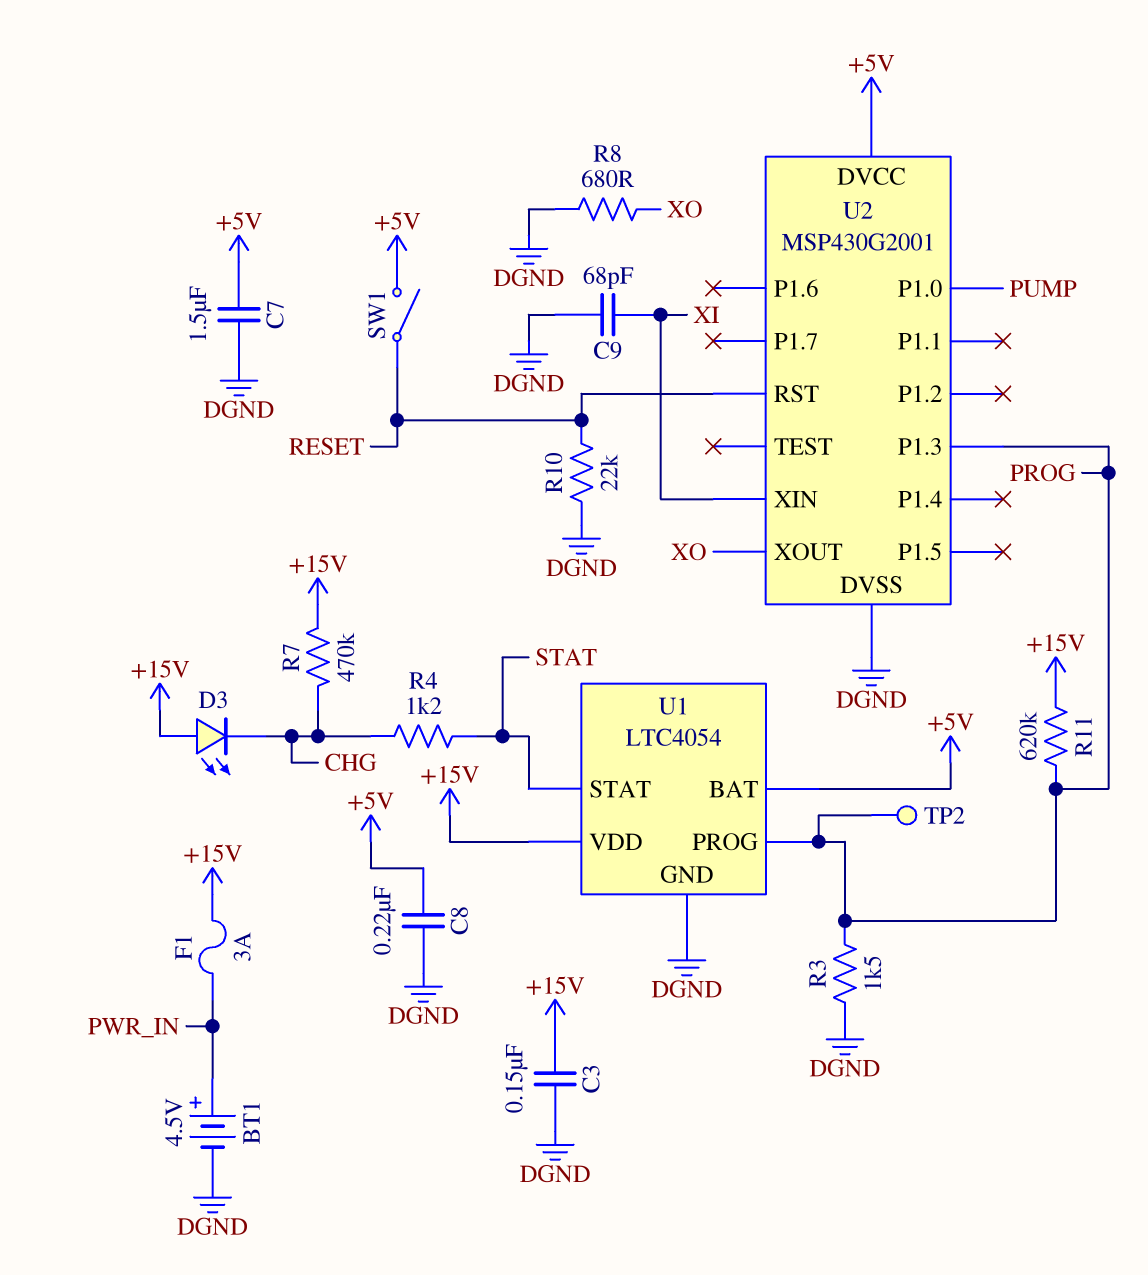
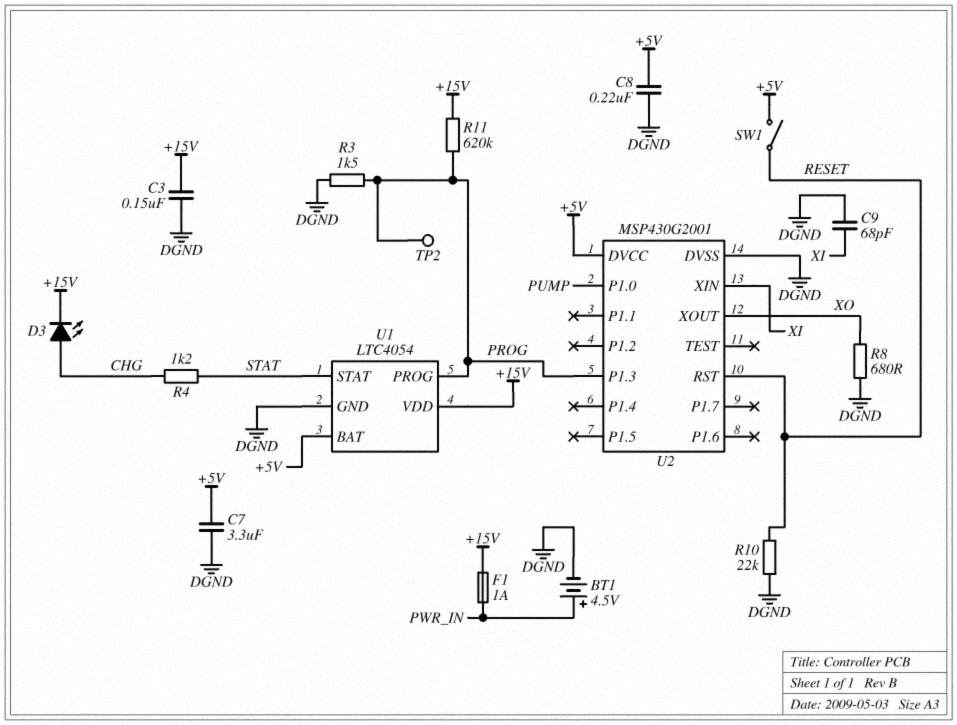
C7: 1.5uF (+5V, DGND) -> 3.3uF (+5V, DGND)
D3: LED (A +15V, K CHG) -> LED (A CHG, K +15V)
F1: 3A (+15V, PWR_IN) -> 1A (+15V, PWR_IN)
R7: 470k (+15V, CHG) -> none

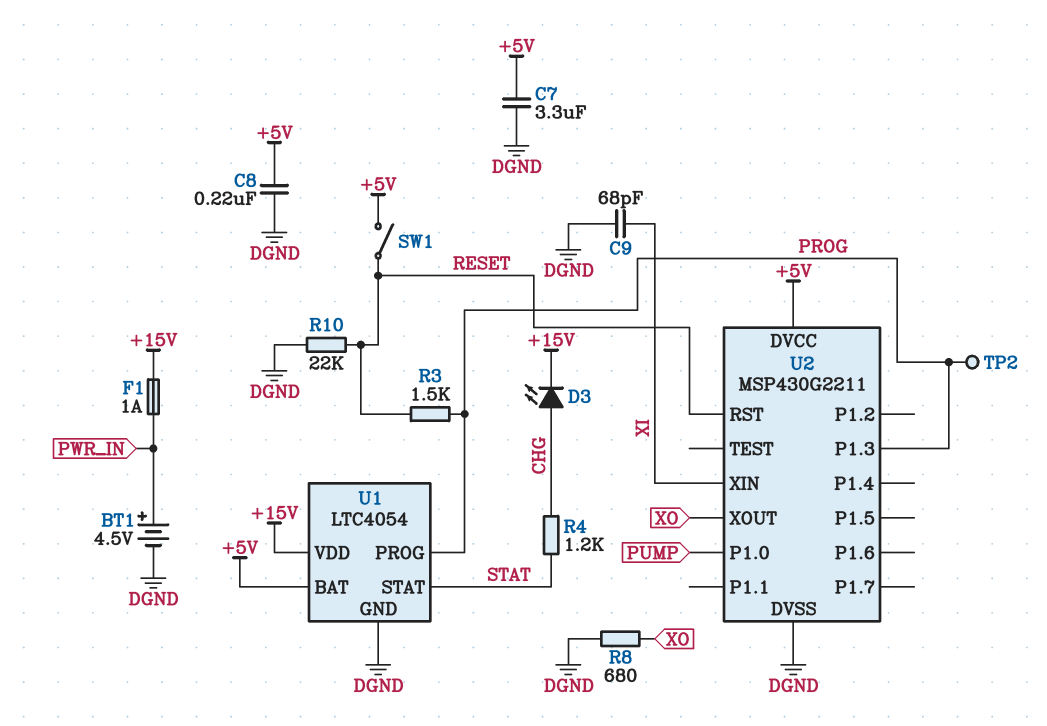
C3: 150nF (+15V, DGND) -> none
R3: 1.5k (DGND, PROG) -> 1.5k (PROG, RESET)
R11: 620k (+15V, PROG) -> none
U2: MSP430G2001 -> MSP430G2211

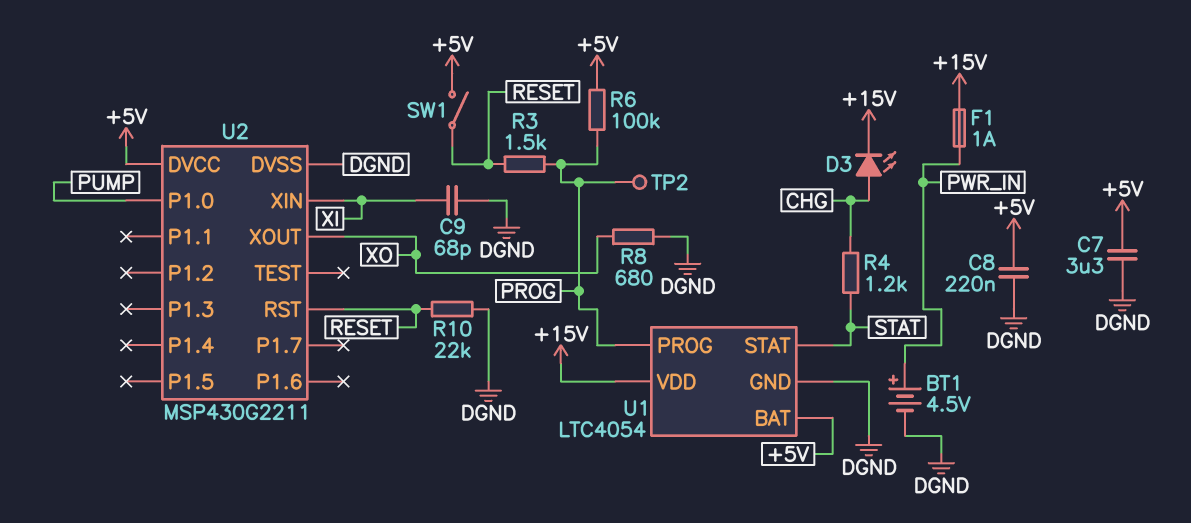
R6: none -> 100k (+5V, PROG)
U2 pin P1.3: PROG -> none

